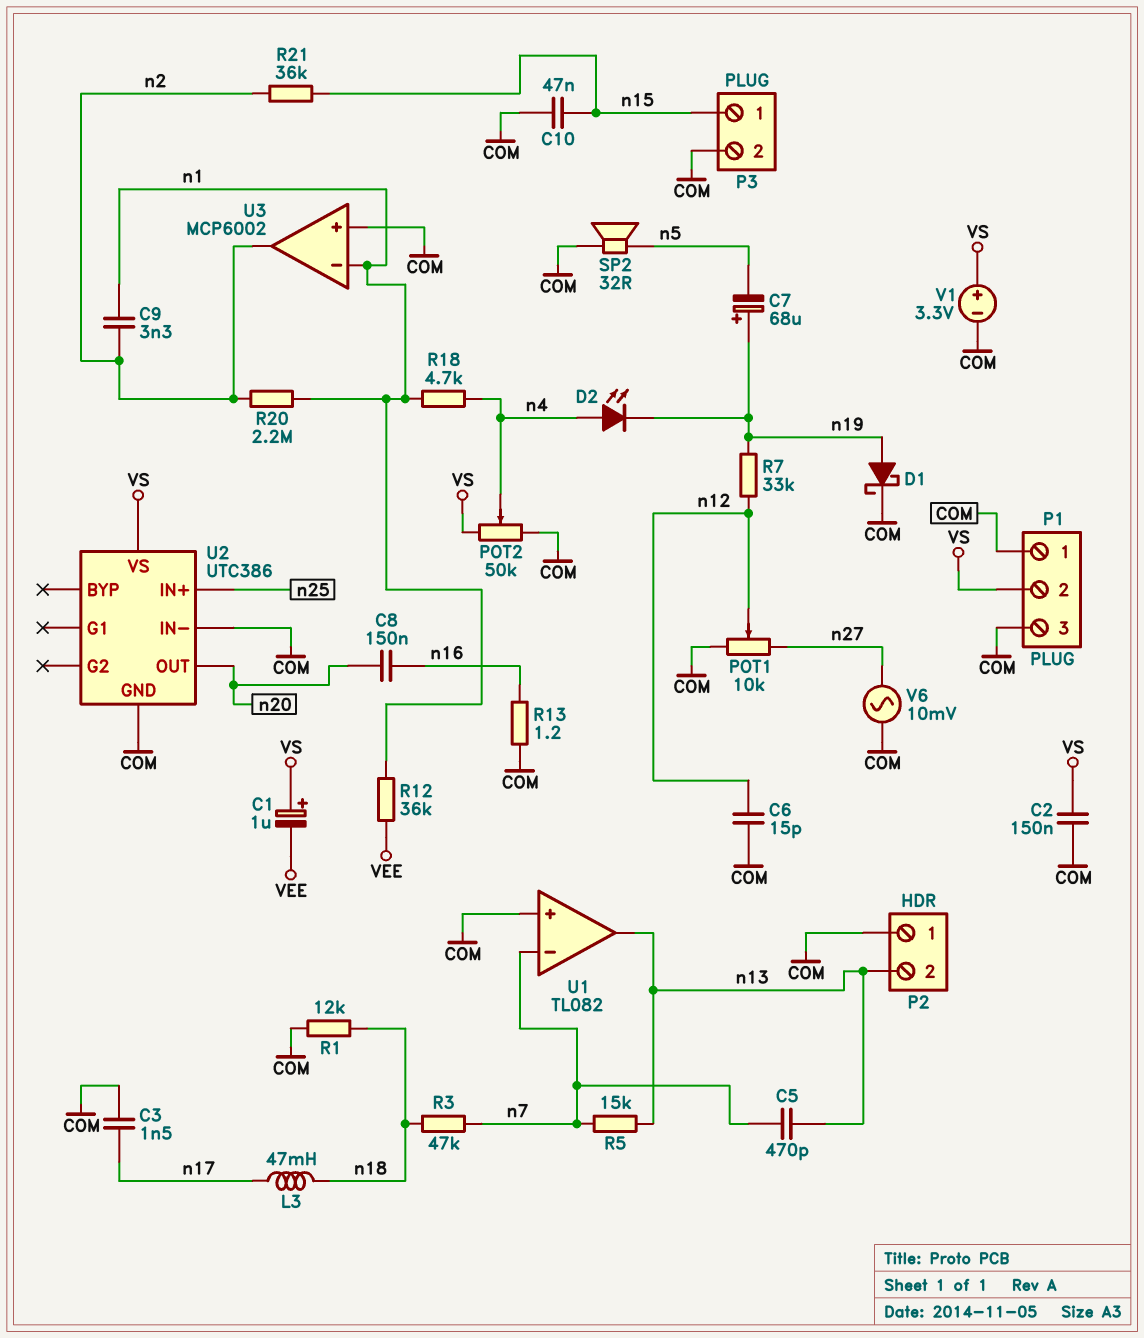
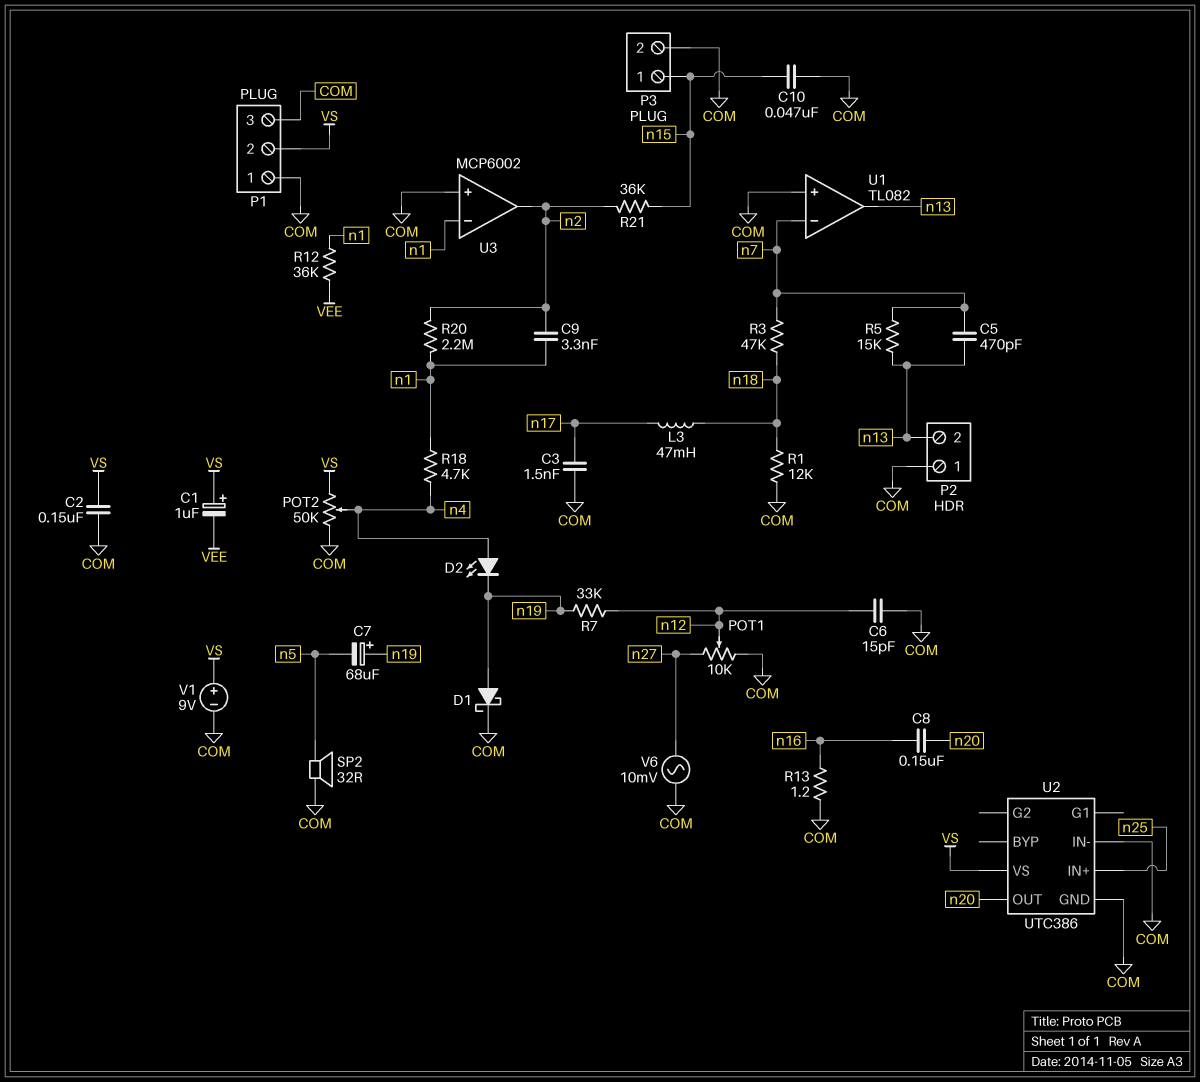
V1: 3.3V (plus VS, minus COM) -> 9V (plus VS, minus COM)

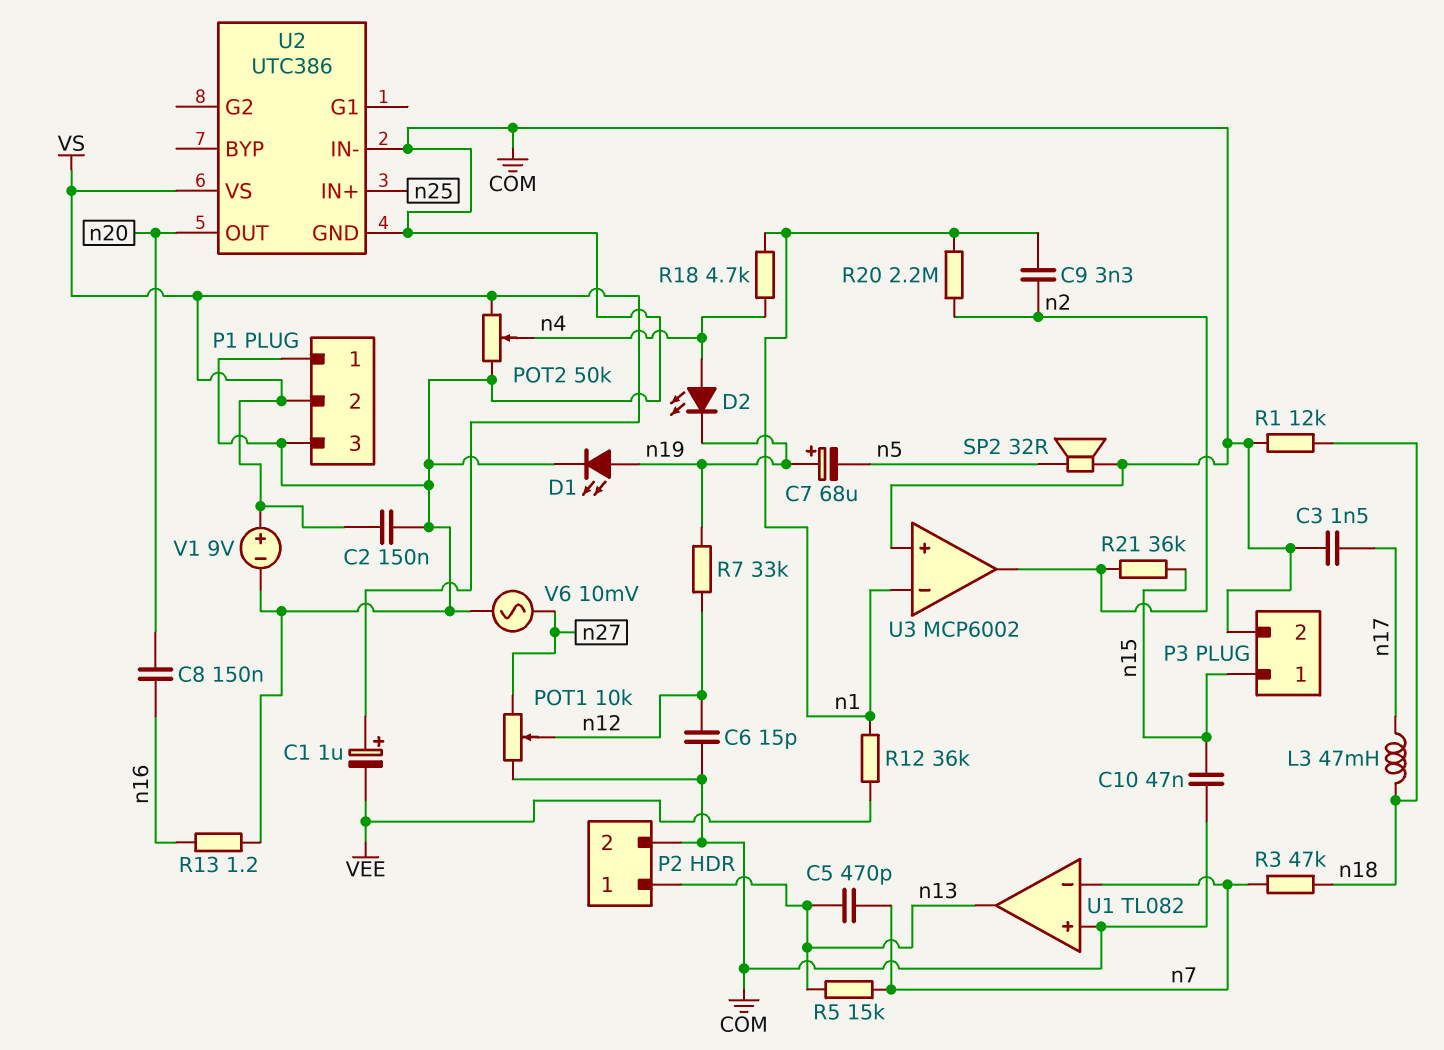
D1: schottky (A n19, K COM) -> LED (A n19, K COM)
P2 pin 1: COM -> n13
P2 pin 2: n13 -> COM

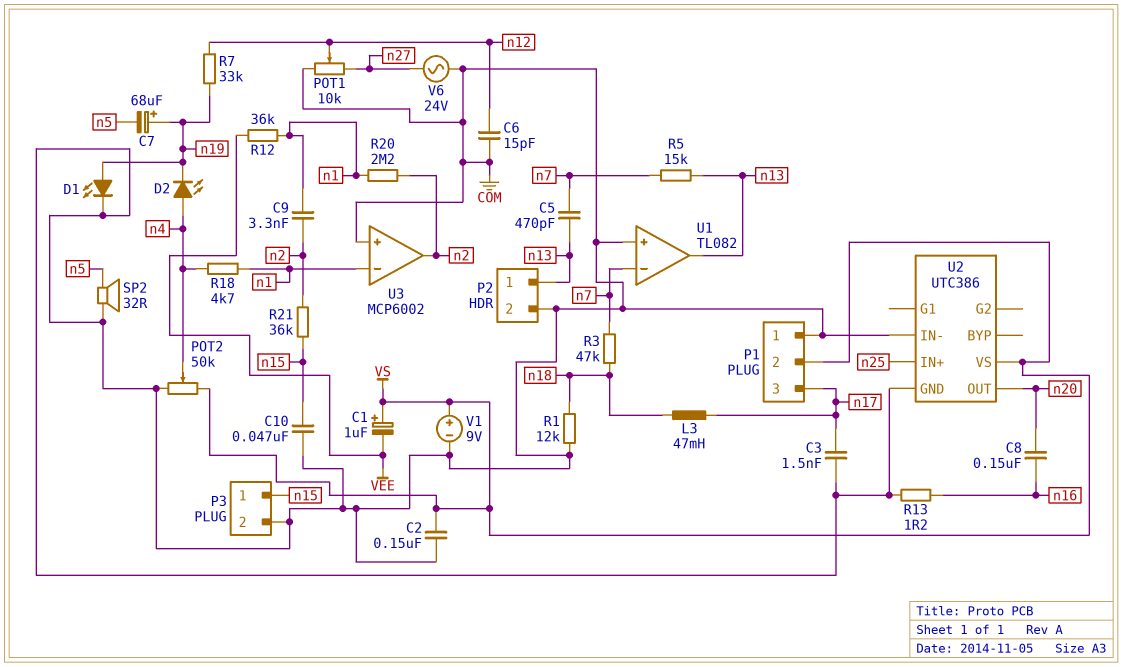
P1 pin 3: COM -> n17
V6: AC 10mV (COM, n27) -> AC 24V (COM, n27)

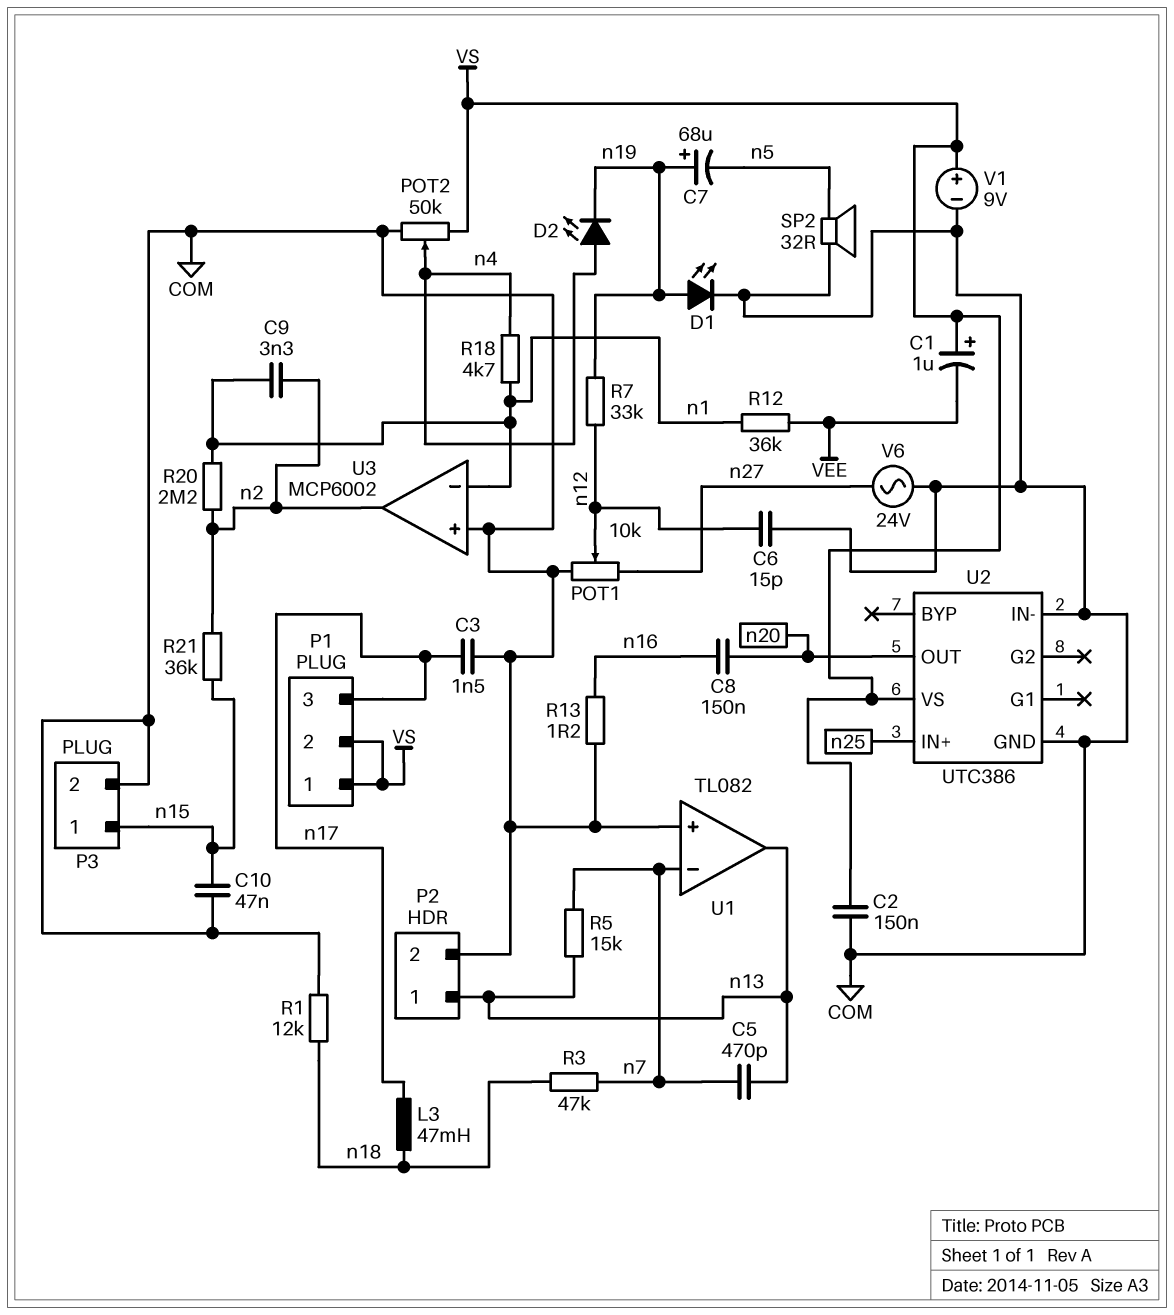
P1 pin 1: COM -> VS

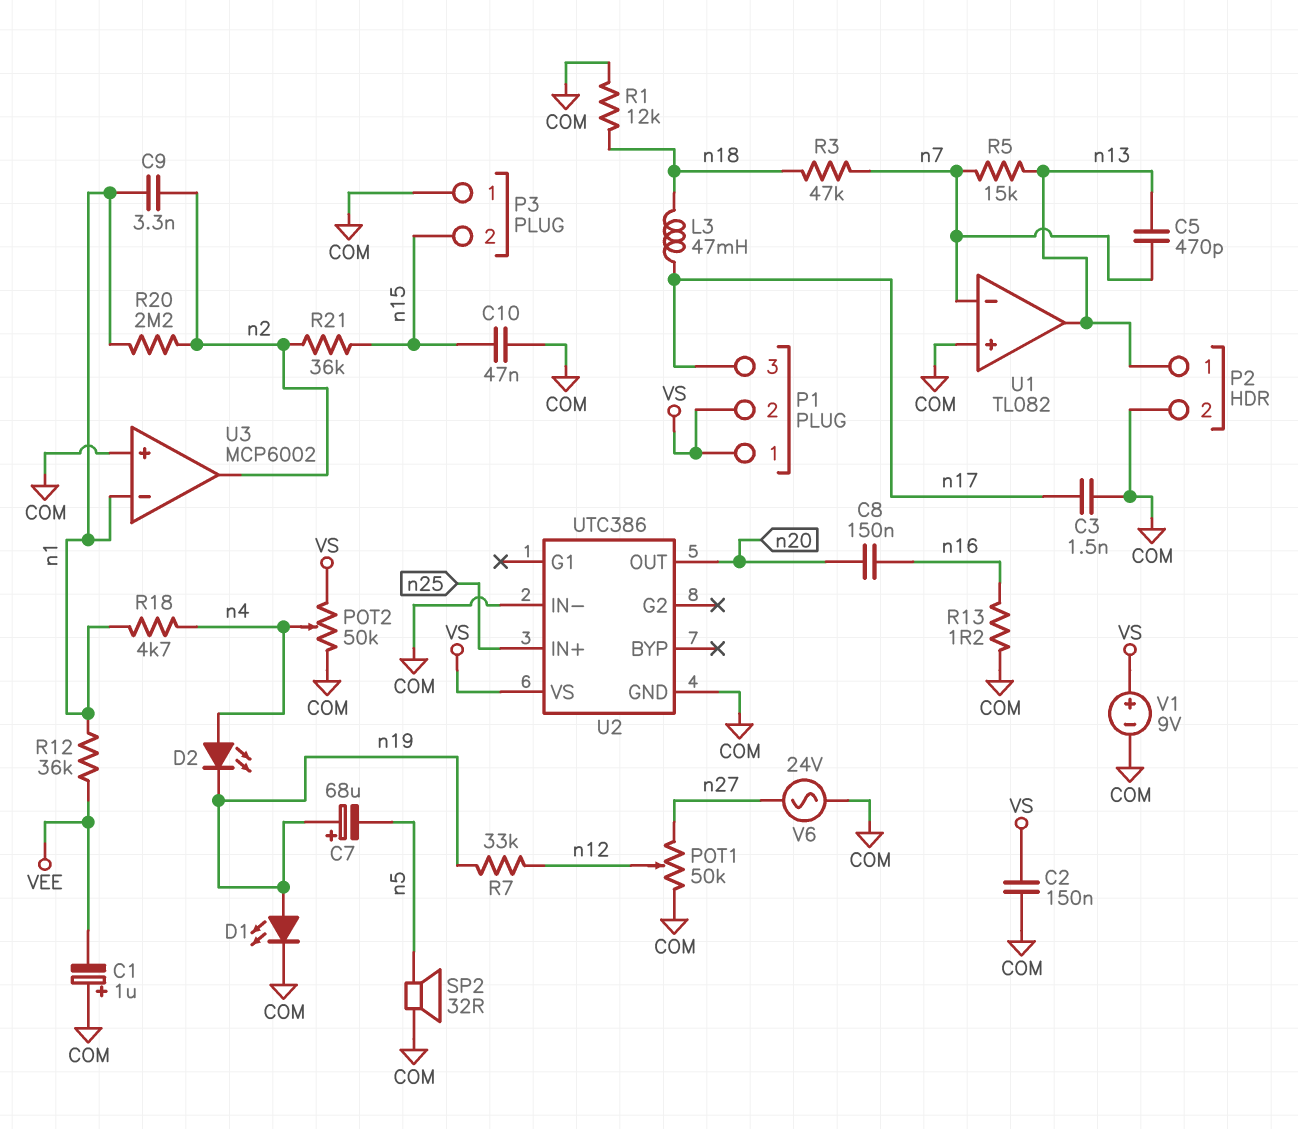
C1: 1uF (plus VS, minus VEE) -> 1uF (plus COM, minus VEE)
C6: 15pF (COM, n12) -> none
P3 pin 1: n15 -> COM
P3 pin 2: COM -> n15
POT1: 10k (COM, n27, wiper n12) -> 50k (COM, n27, wiper n12)

